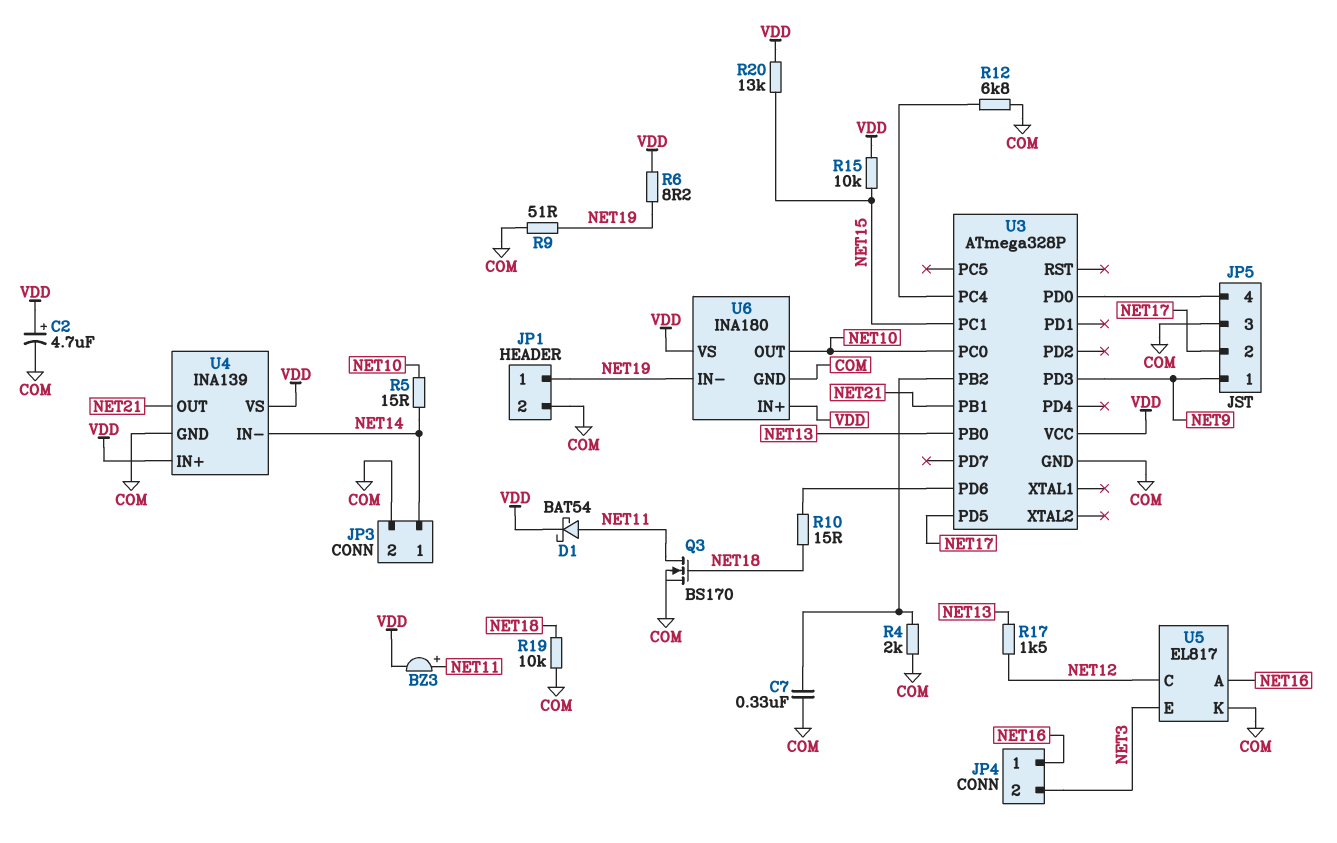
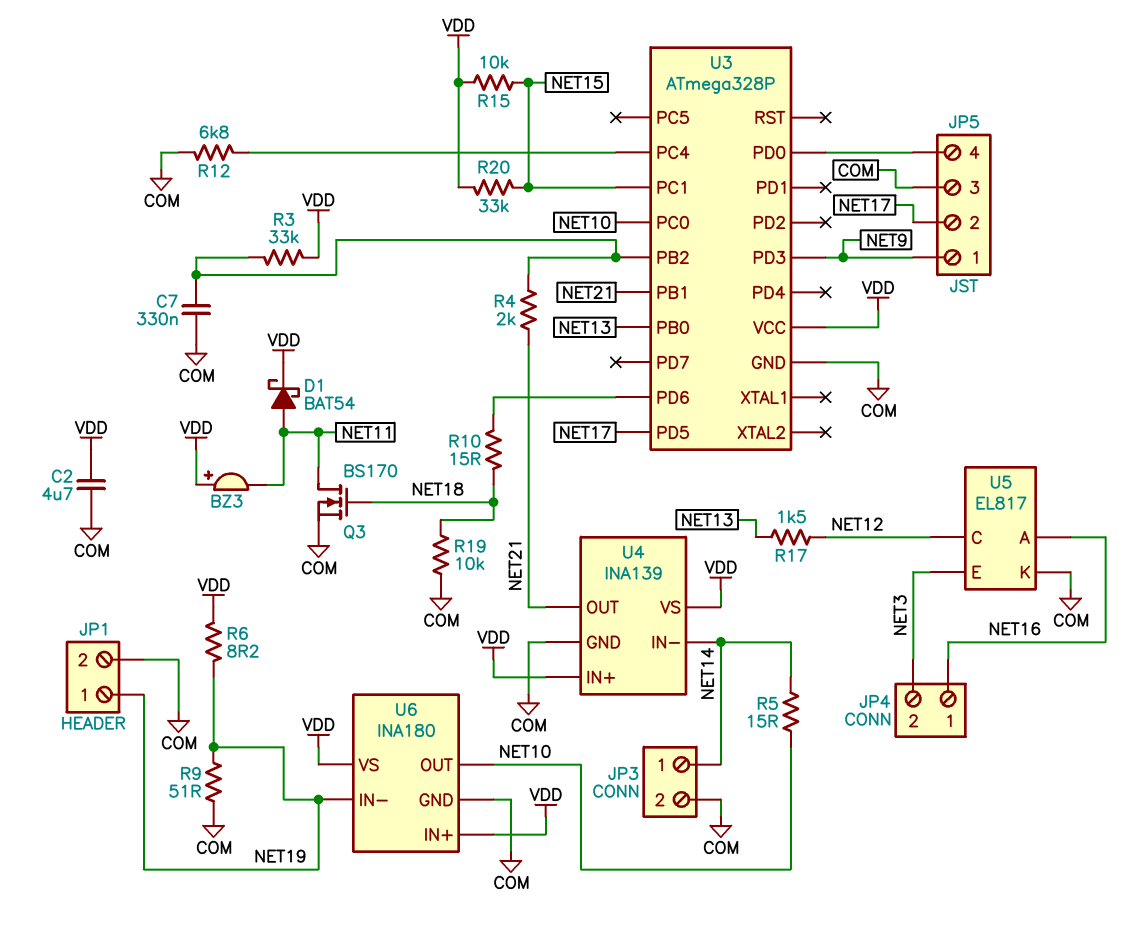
BZ3: buzzer (plus NET11, minus VDD) -> buzzer (plus VDD, minus NET11)
C2: 4.7uF (plus VDD, minus COM) -> 4.7uF (COM, VDD)
R3: none -> 33k (U3/PB2, VDD)
R4: 2k (COM, U3/PB2) -> 2k (NET21, U3/PB2)
R20: 13k (NET15, VDD) -> 33k (NET15, VDD)

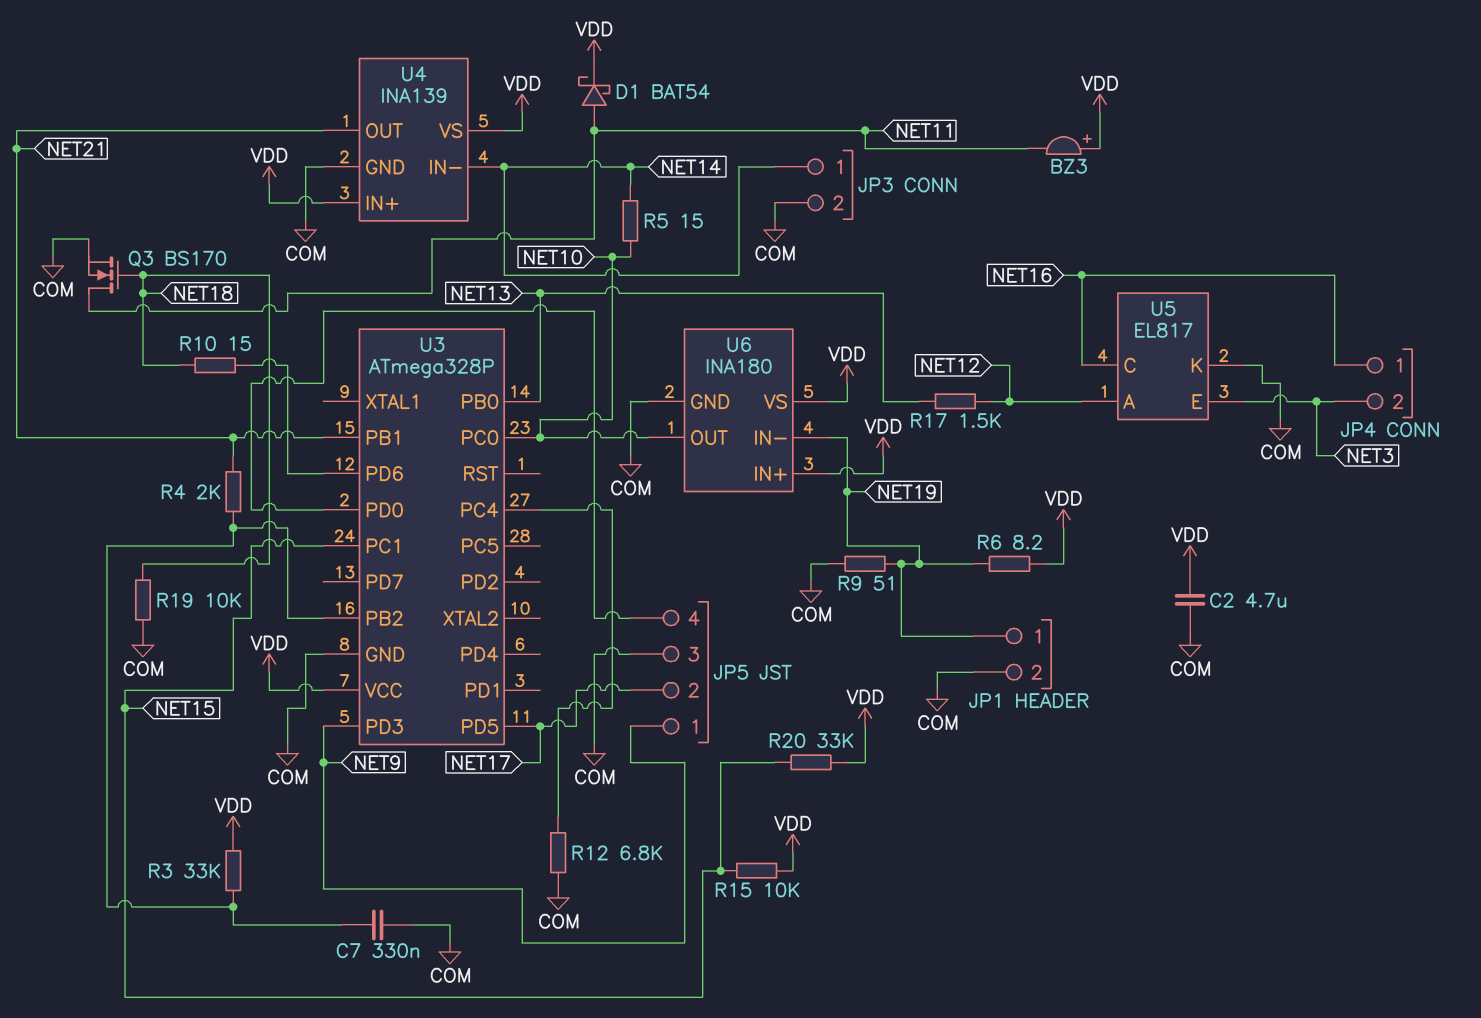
U5 pin A: NET16 -> NET12
U5 pin C: NET12 -> NET16

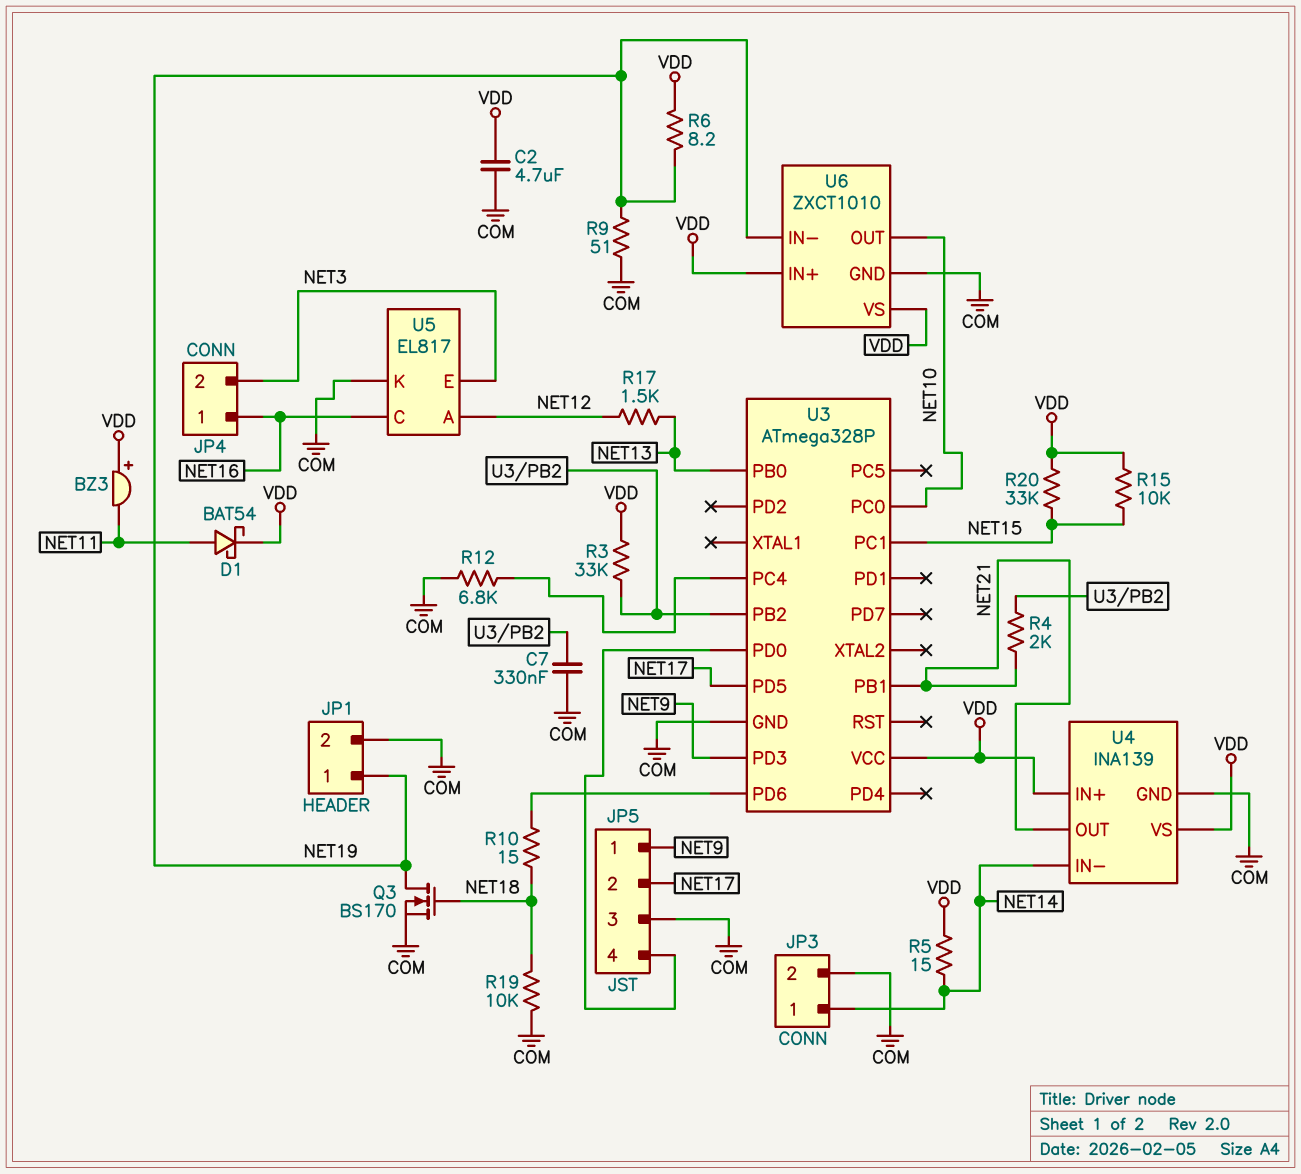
Q3: NMOS BS170 (G NET18, D NET11, S COM) -> NMOS BS170 (G NET18, D NET19, S COM)
R5: 15 (NET10, NET14) -> 15 (NET14, VDD)
U6: INA180 -> ZXCT1010

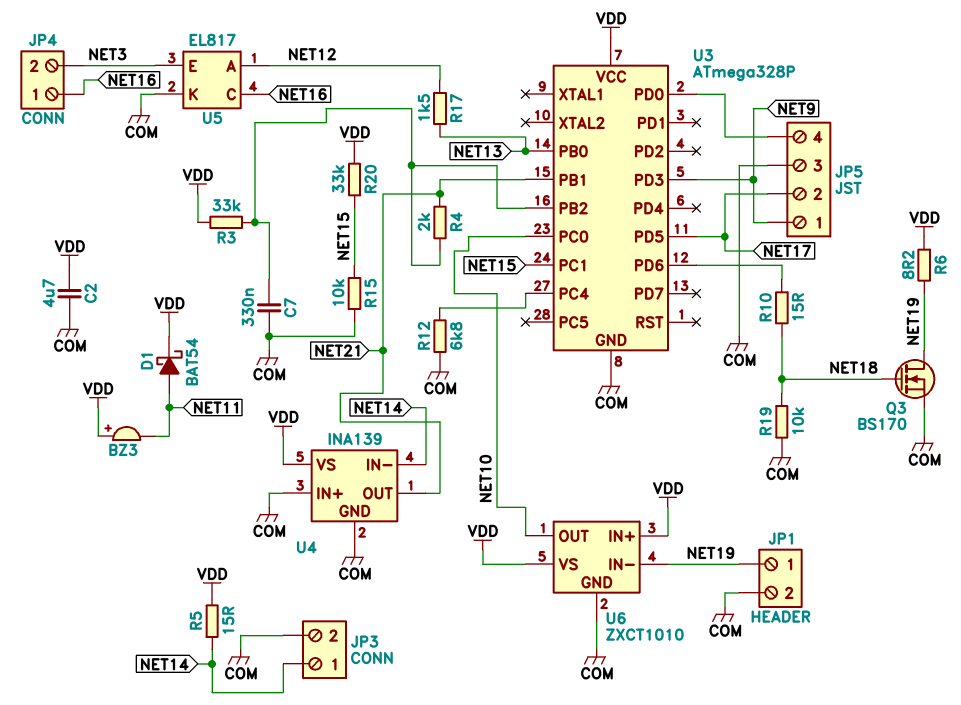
R9: 51 (COM, NET19) -> none
R15: 10k (NET15, VDD) -> 10k (COM, NET15)
U4 pin IN+: VDD -> COM

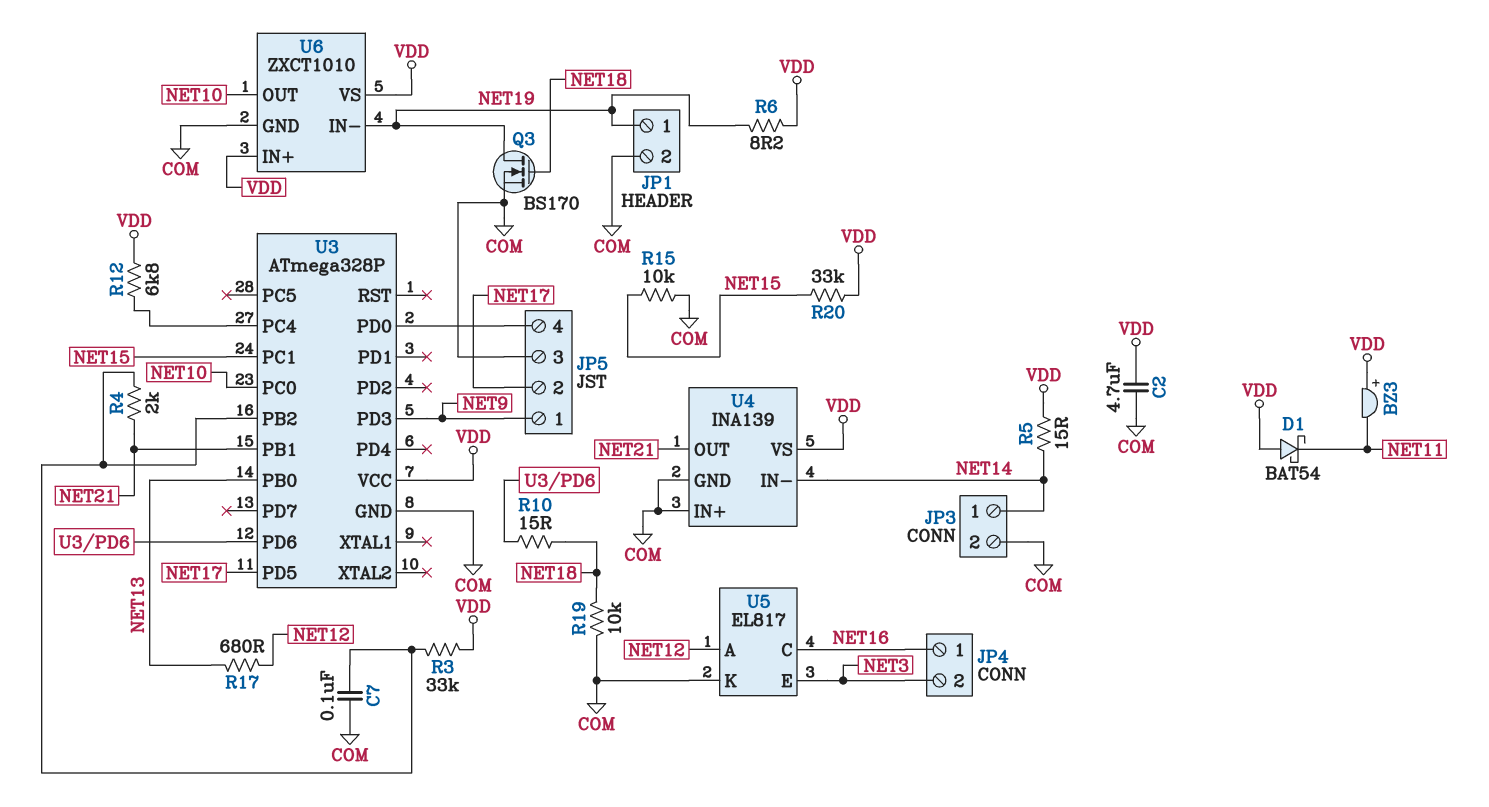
C7: 330nF (COM, U3/PB2) -> 100nF (COM, U3/PB2)
D1: schottky BAT54 (A NET11, K VDD) -> schottky BAT54 (A VDD, K NET11)
R12: 6.8k (COM, U3/PC4) -> 6.8k (U3/PC4, VDD)
R17: 1.5k (NET12, NET13) -> 680 (NET12, NET13)

